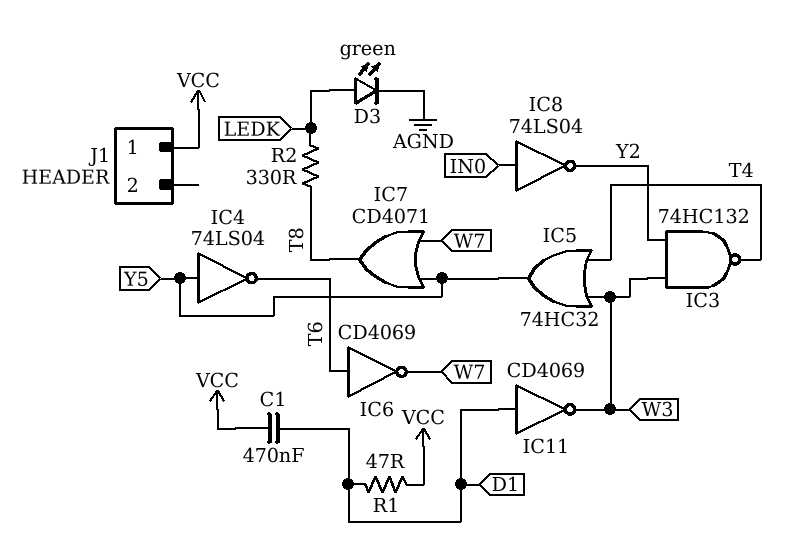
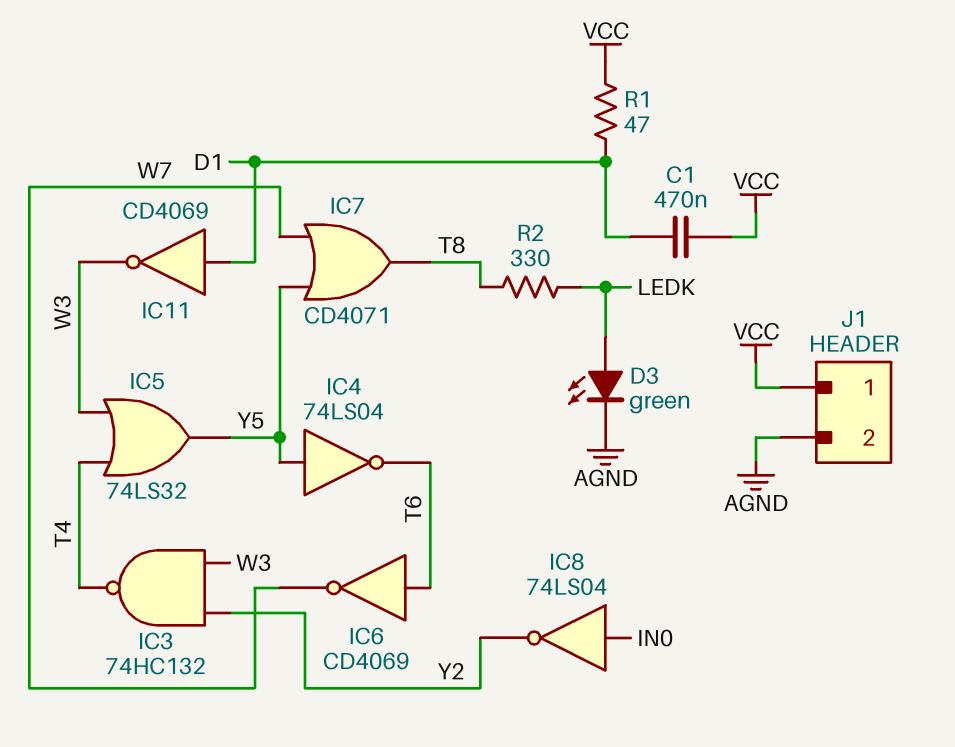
IC5: OR 74HC32 (in T4, in W3, out Y5) -> OR 74LS32 (in T4, in W3, out Y5)
J1 pin 2: none -> AGND

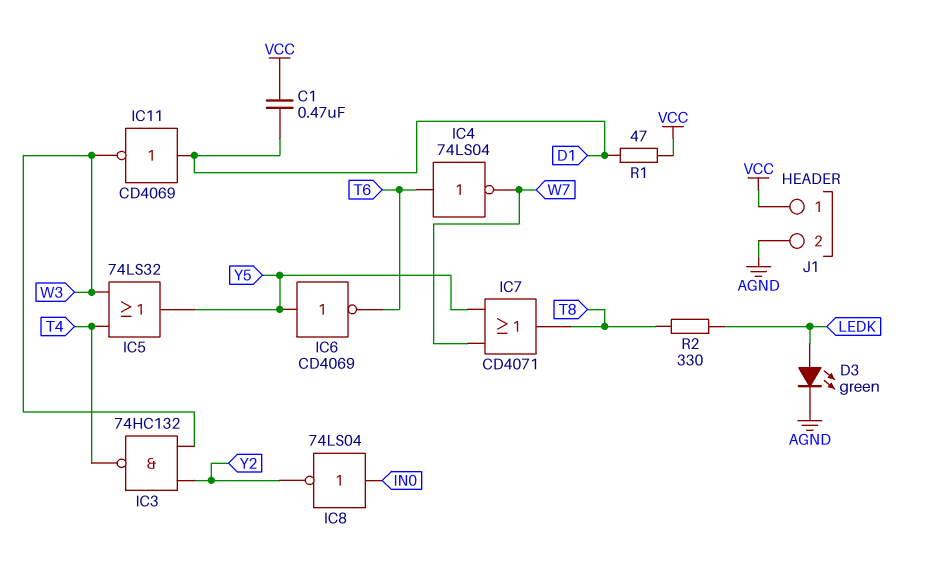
IC4: NOT 74LS04 (in Y5, out T6) -> NOT 74LS04 (in T6, out W7)
IC6: NOT CD4069 (in T6, out W7) -> NOT CD4069 (in Y5, out T6)

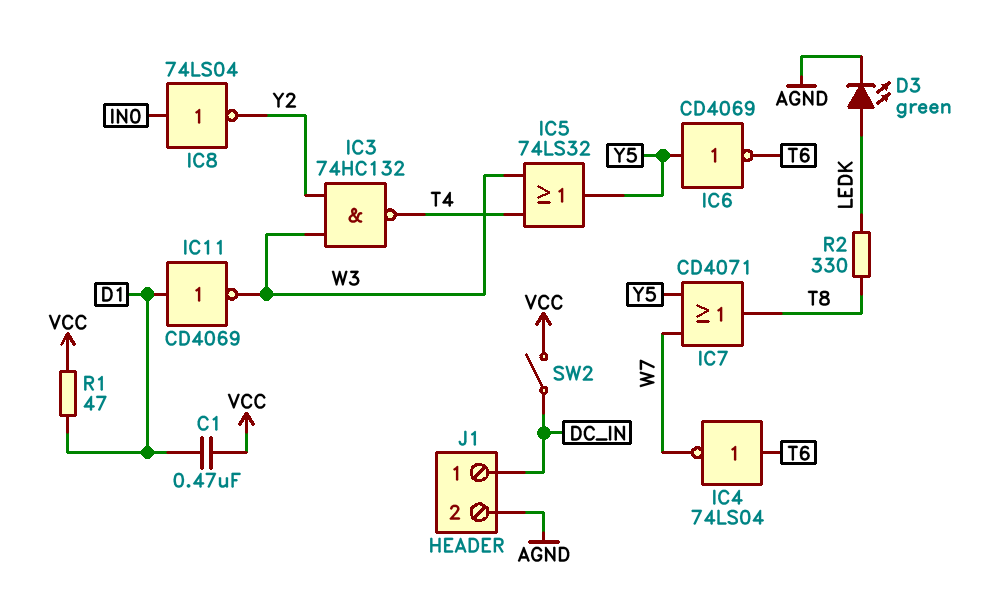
J1 pin 1: VCC -> DC_IN
SW2: none -> switch (DC_IN, VCC)

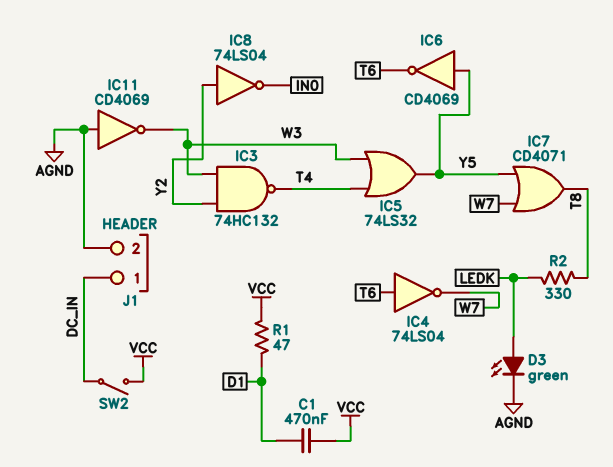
IC8: NOT 74LS04 (in IN0, out Y2) -> NOT 74LS04 (in Y2, out IN0)
IC11: NOT CD4069 (in D1, out W3) -> NOT CD4069 (in AGND, out W3)

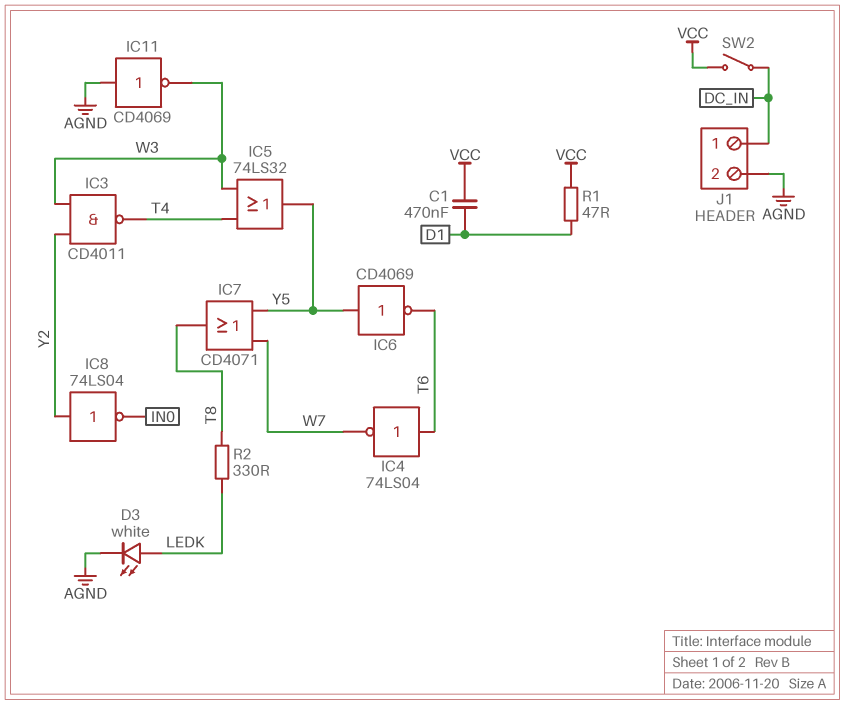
D3: LED green (A LEDK, K AGND) -> LED white (A LEDK, K AGND)
IC3: NAND 74HC132 (in W3, in Y2, out T4) -> NAND CD4011 (in W3, in Y2, out T4)

